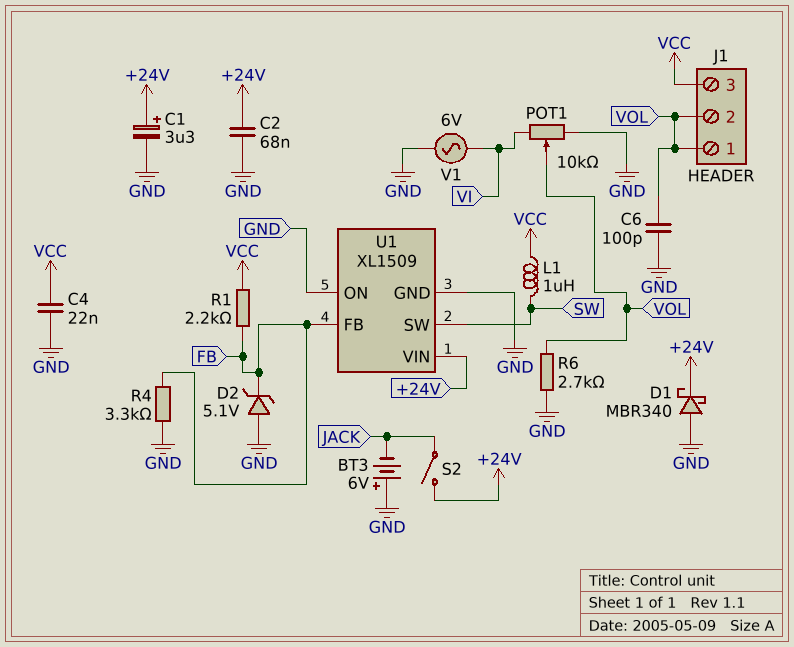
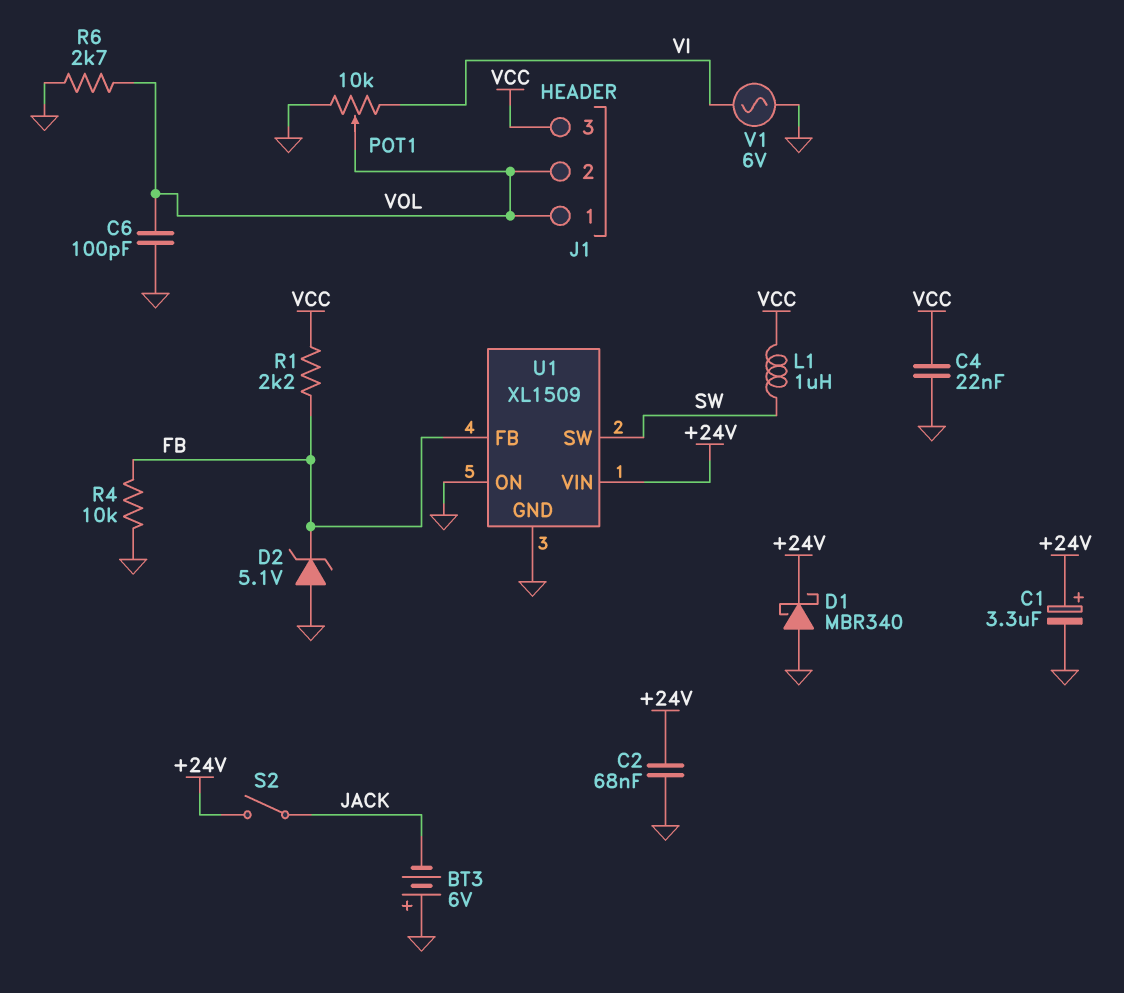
R4: 3.3k (FB, GND) -> 10k (FB, GND)

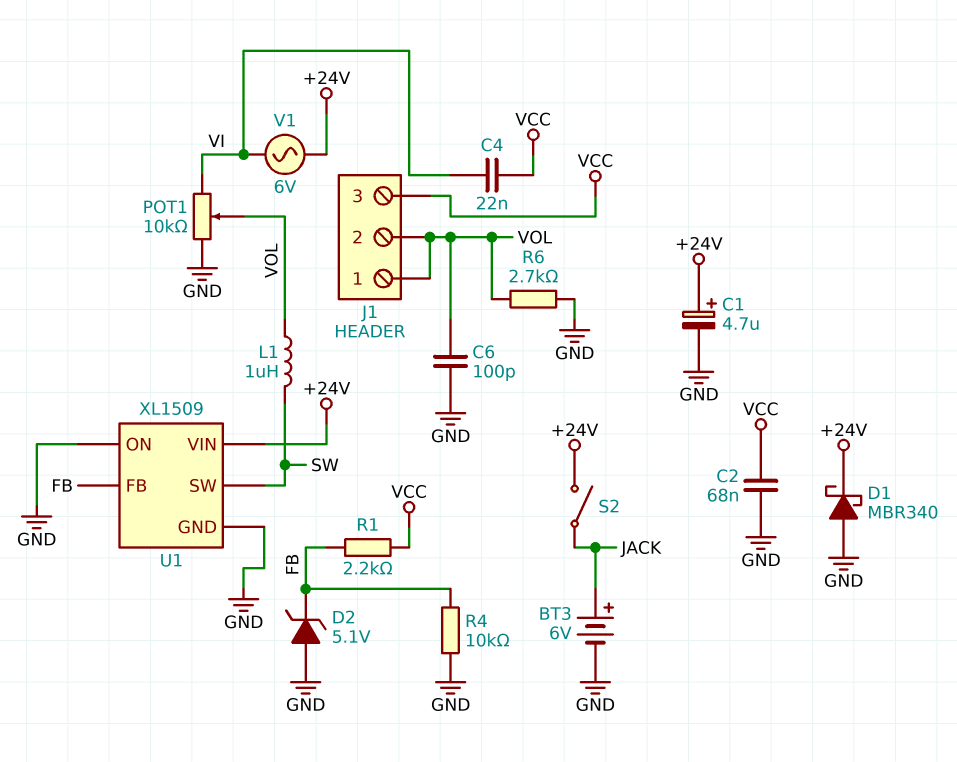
BT3: 6V (plus GND, minus JACK) -> 6V (plus JACK, minus GND)
C1: 3.3uF (plus +24V, minus GND) -> 4.7uF (plus +24V, minus GND)
C2: 68nF (+24V, GND) -> 68nF (GND, VCC)
C4: 22nF (GND, VCC) -> 22nF (VCC, VI)
L1: 1uH (SW, VCC) -> 1uH (SW, VOL)
V1: AC 6V (GND, VI) -> AC 6V (+24V, VI)

